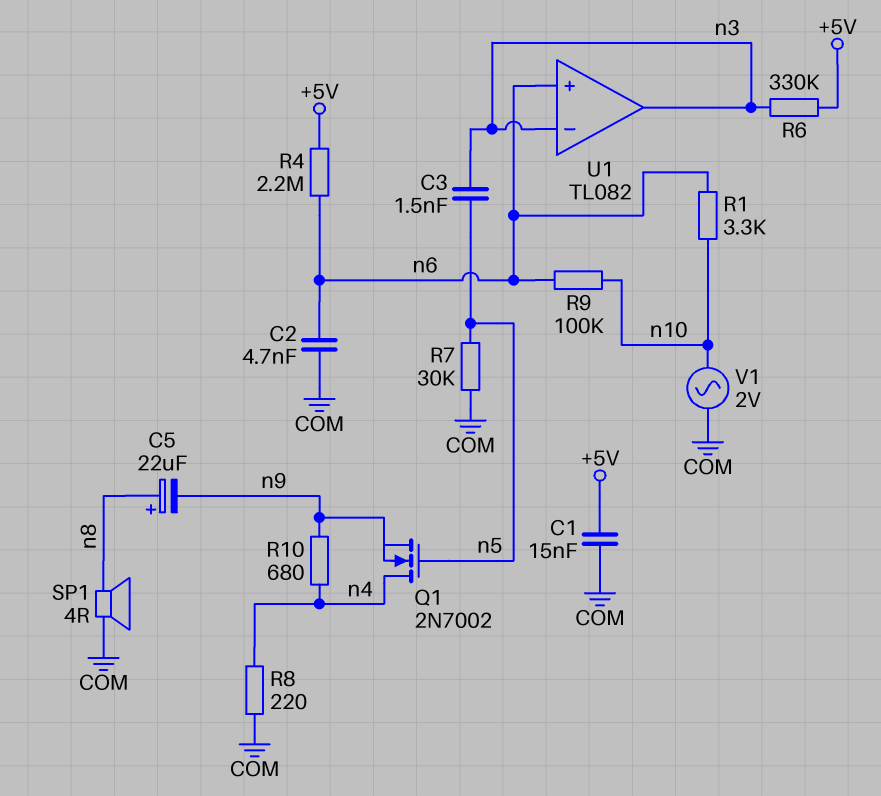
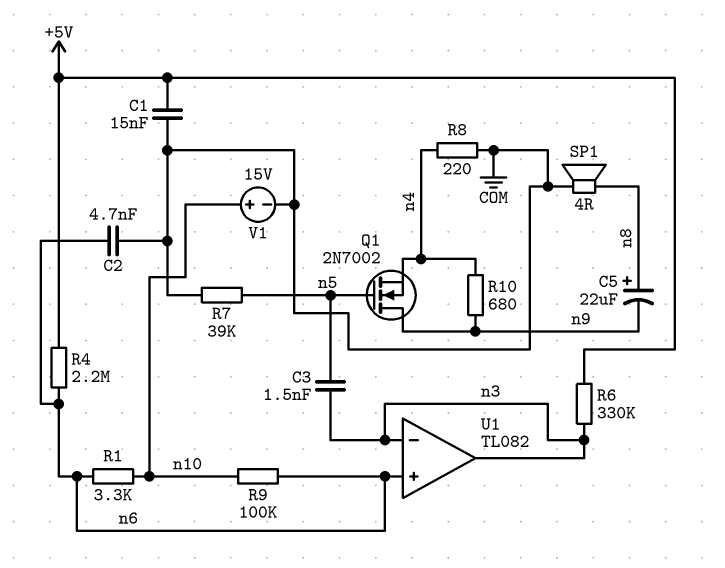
Q1: NMOS 2N7002 (G n5, D n4, S n9) -> NMOS 2N7002 (G n5, D n9, S n4)
R7: 30k (COM, n5) -> 39k (COM, n5)
V1: AC 2V (COM, n10) -> 15V (plus n10, minus COM)

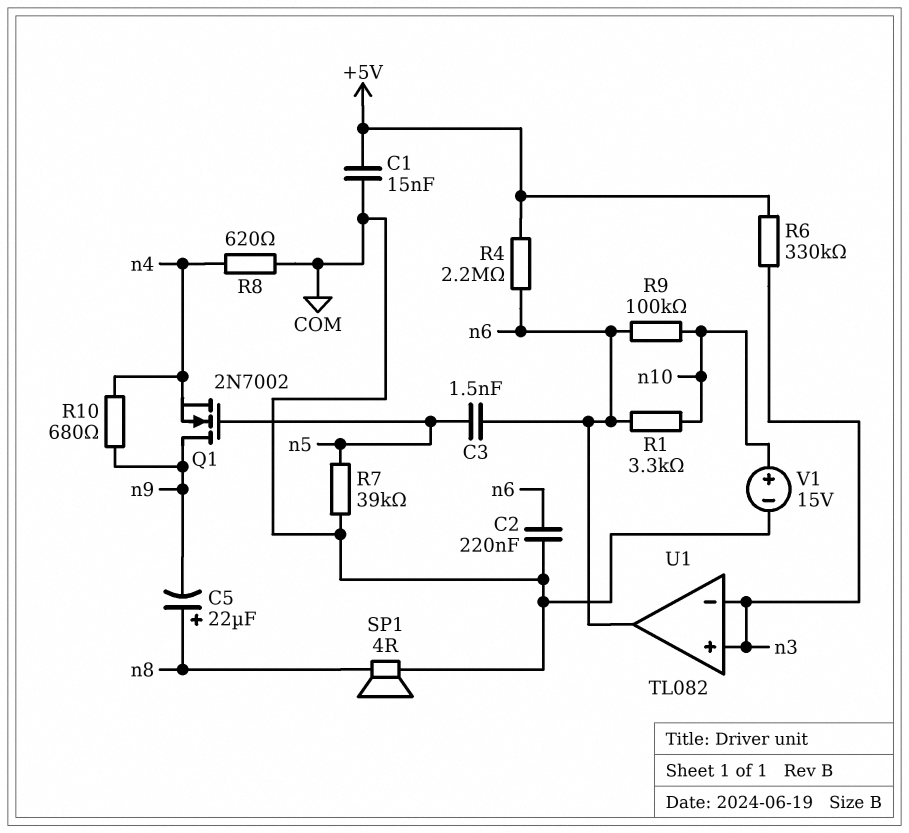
C2: 4.7nF (COM, n6) -> 220nF (COM, n6)
C3: 1.5nF (n3, n5) -> 1.5nF (n5, n6)
R8: 220 (COM, n4) -> 620 (COM, n4)
U1 pin in+: n6 -> n3
U1 pin out: n3 -> n6

